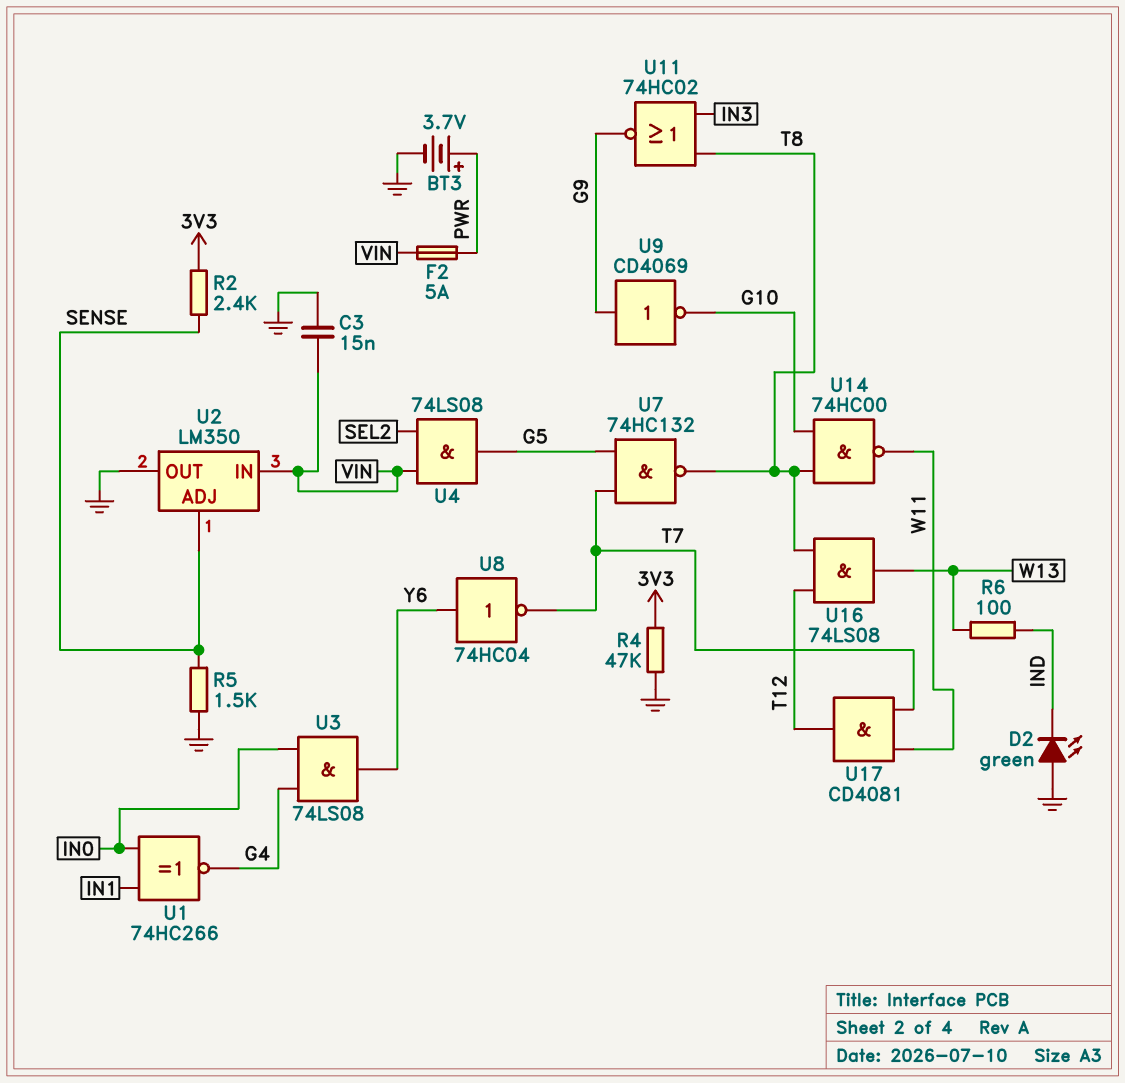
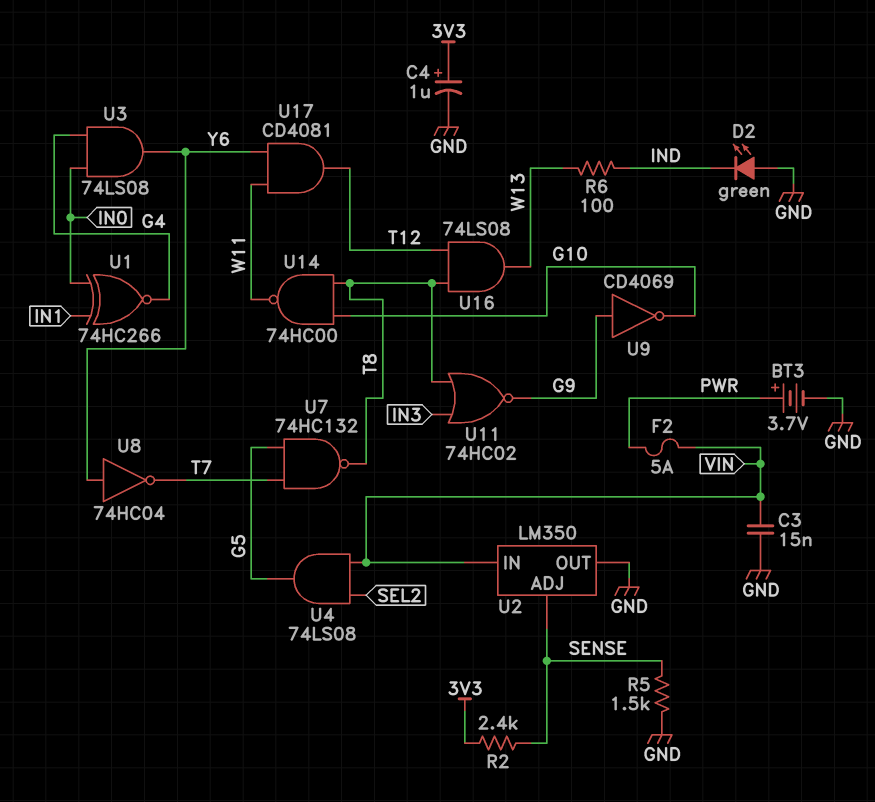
C4: none -> 1uF (plus 3V3, minus GND)
R4: 47k (3V3, GND) -> none
U17: AND CD4081 (in T7, in W11, out T12) -> AND CD4081 (in W11, in Y6, out T12)

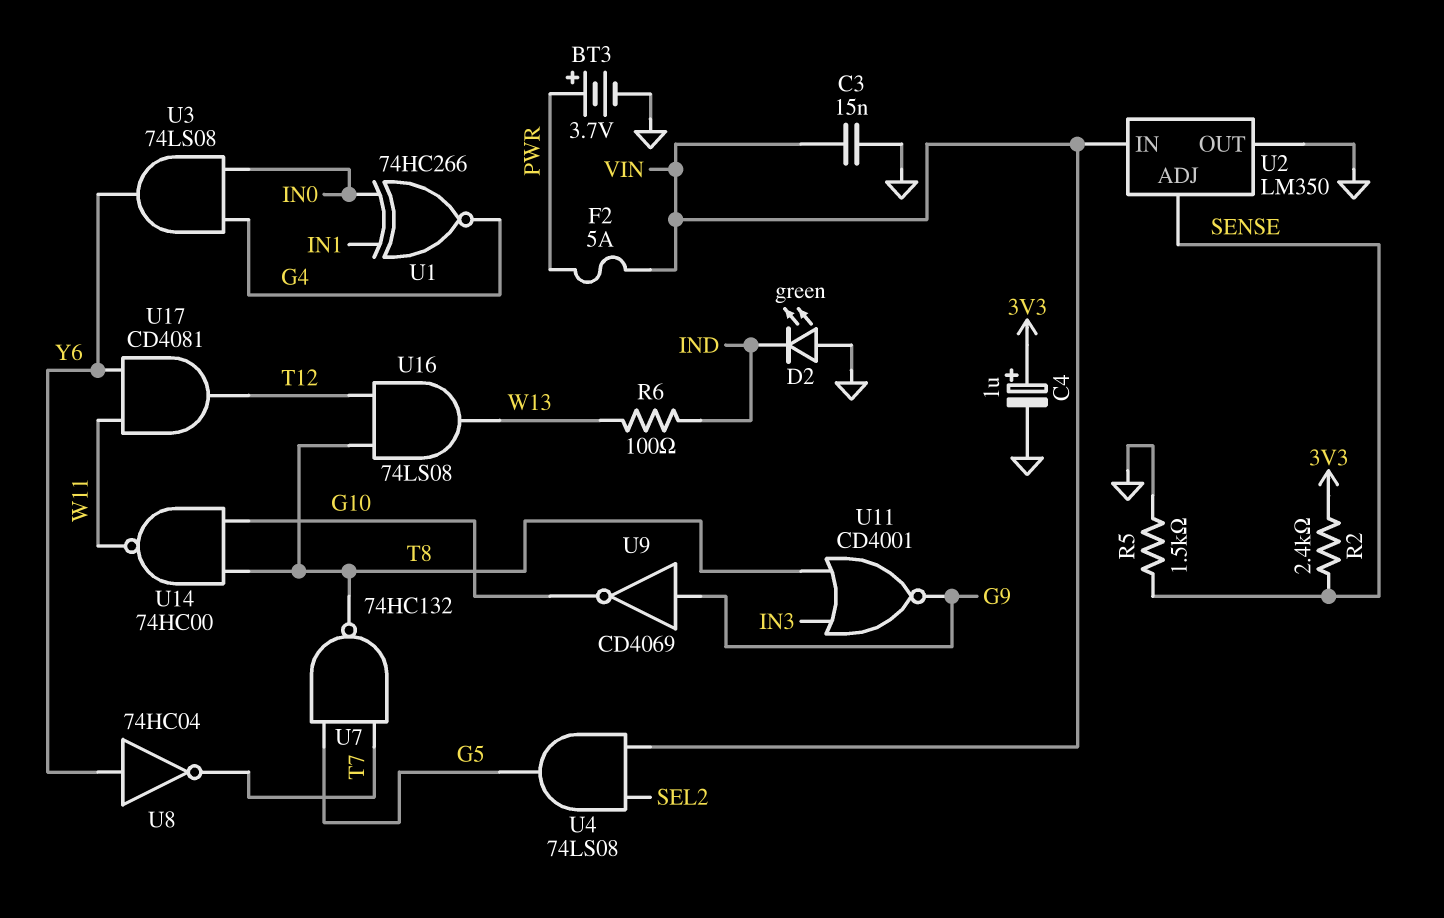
U11: NOR 74HC02 (in IN3, in T8, out G9) -> NOR CD4001 (in IN3, in T8, out G9)

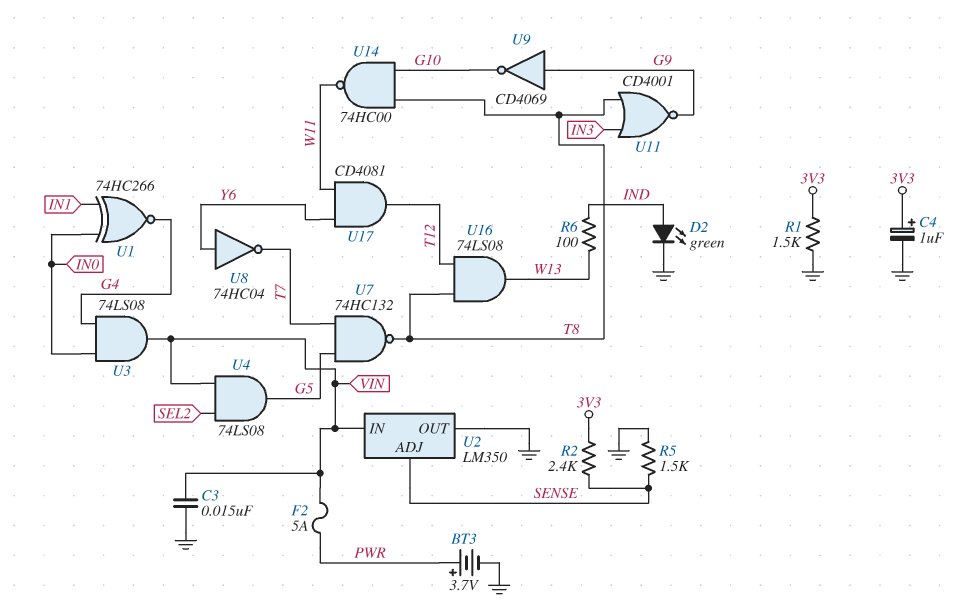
D2: LED green (A GND, K IND) -> LED green (A IND, K GND)
R1: none -> 1.5k (3V3, GND)
U3: AND 74LS08 (in G4, in IN0, out Y6) -> AND 74LS08 (in G4, in IN0, out VIN)

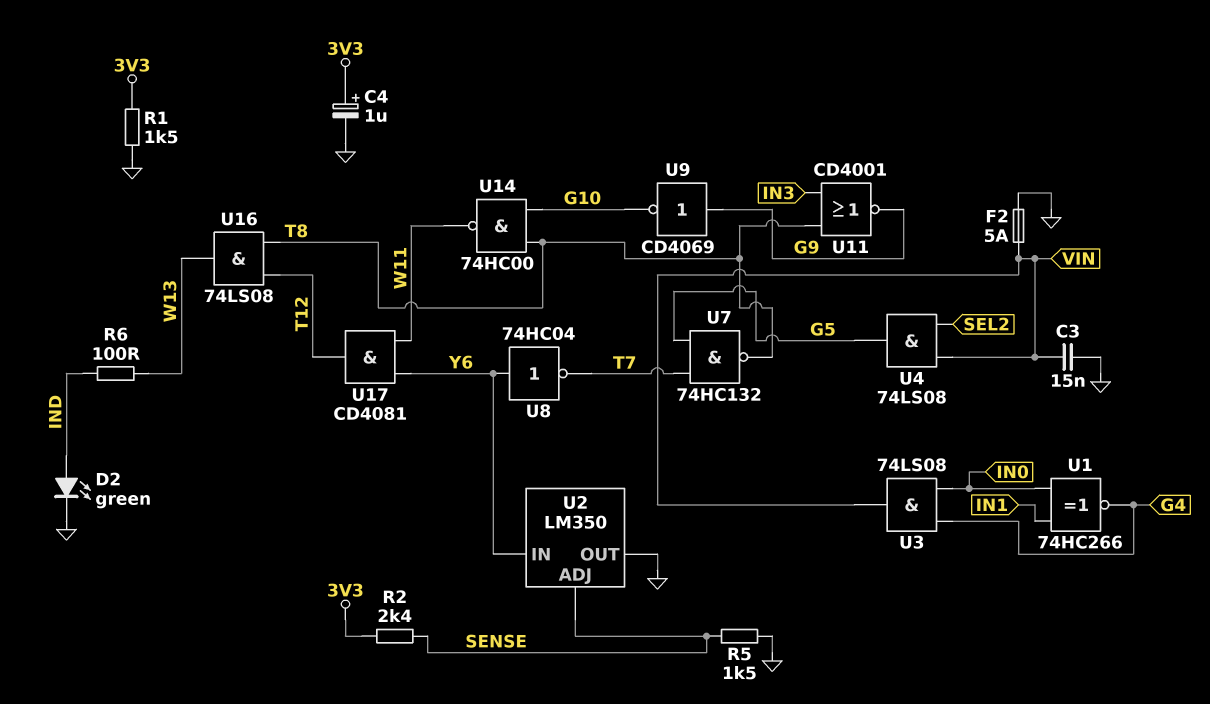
BT3: 3.7V (plus PWR, minus GND) -> none
F2: 5A (PWR, VIN) -> 5A (GND, VIN)
U2 pin IN: VIN -> Y6

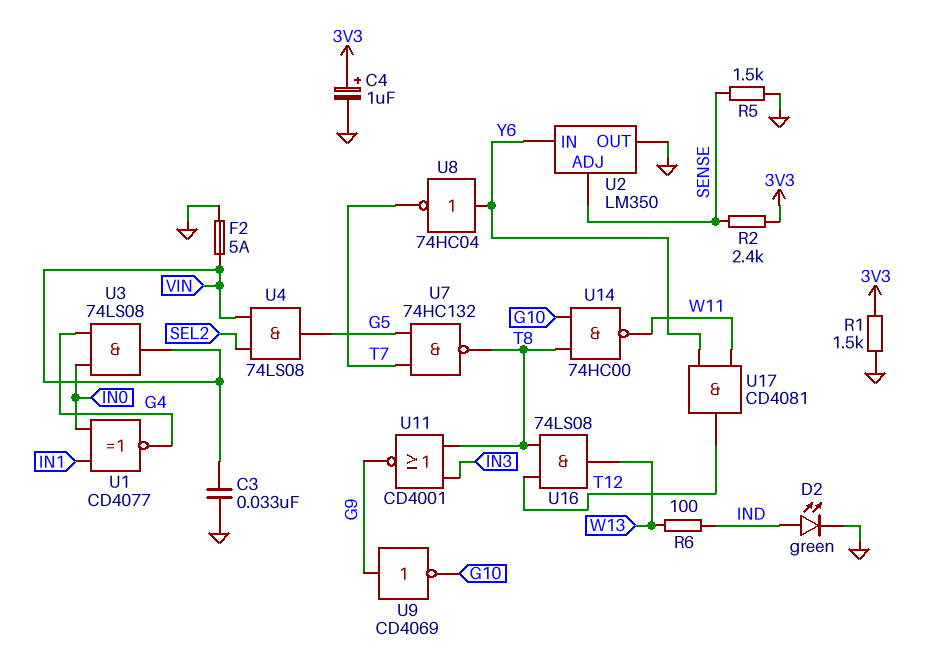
C3: 15nF (GND, VIN) -> 33nF (GND, VIN)
U1: XNOR 74HC266 (in IN0, in IN1, out G4) -> XNOR CD4077 (in IN0, in IN1, out G4)

